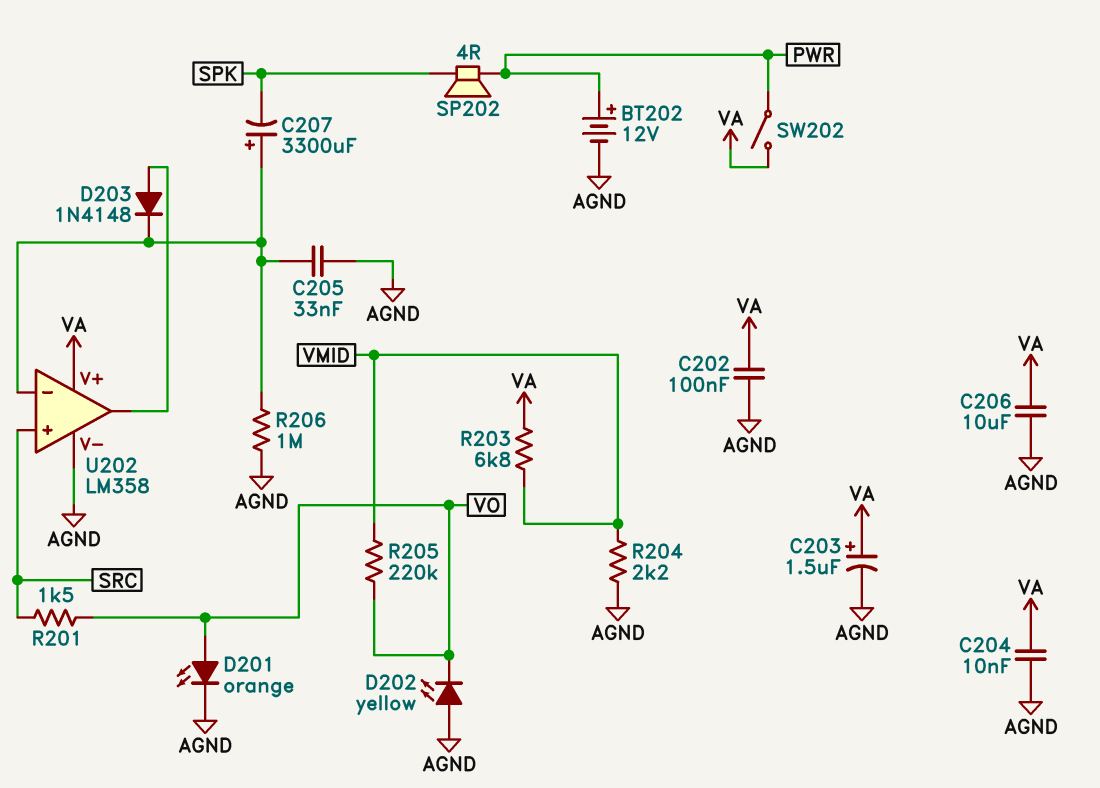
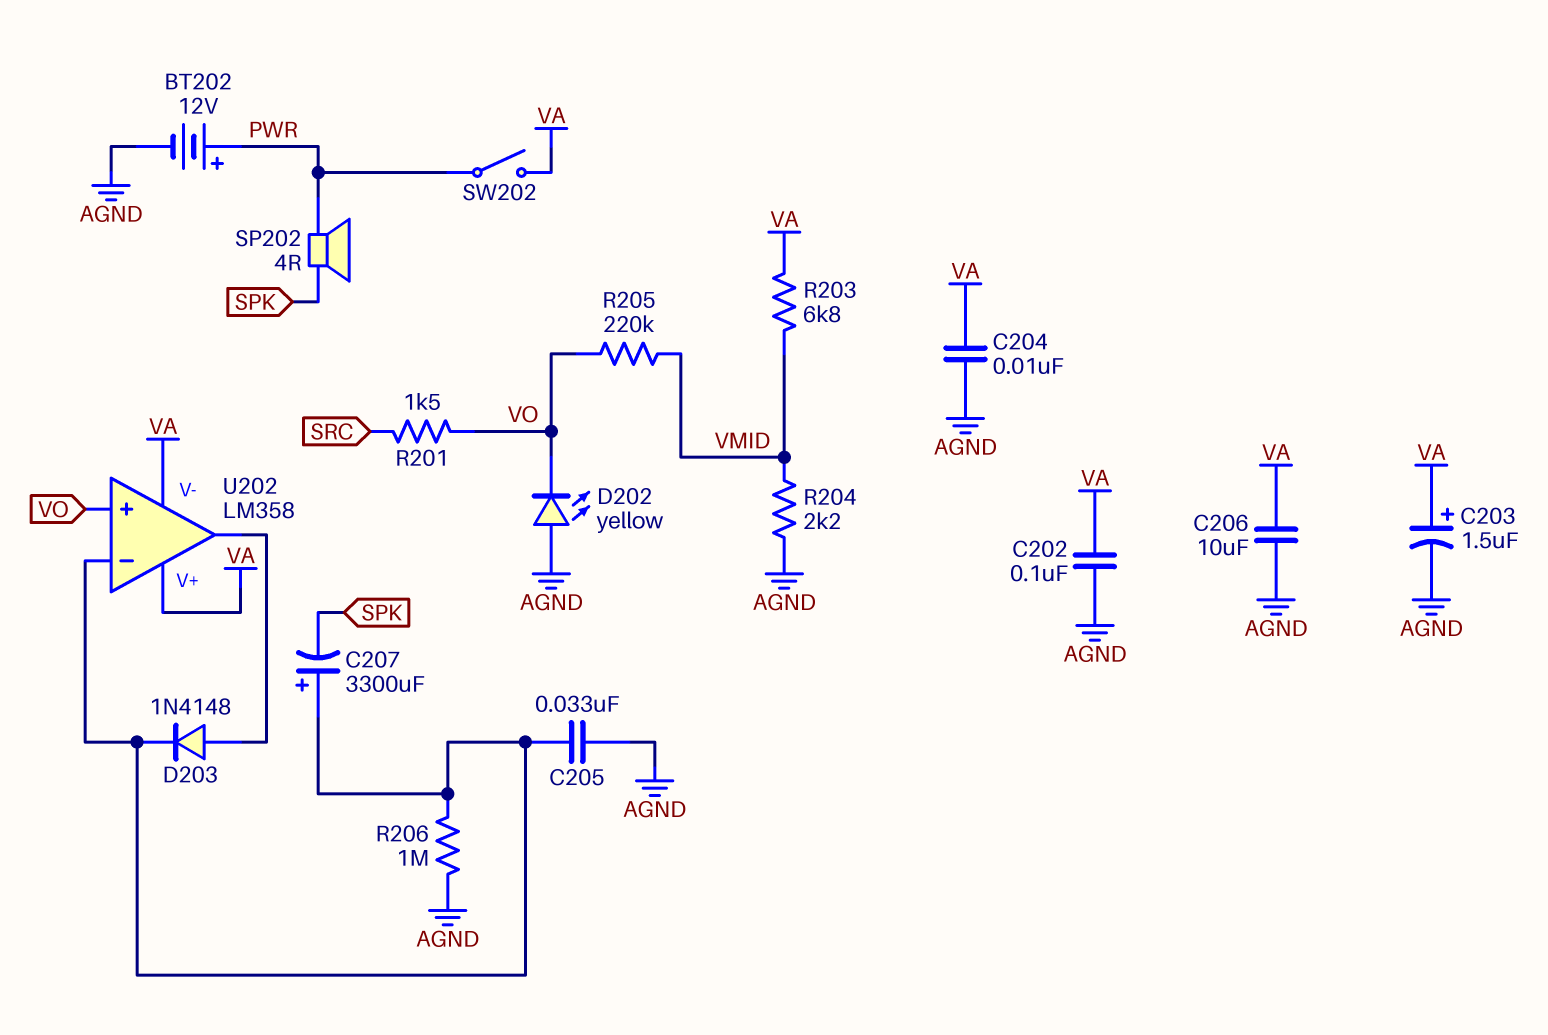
D201: LED orange (A VO, K AGND) -> none
U202 pin V-: AGND -> VA
U202 pin in+: SRC -> VO

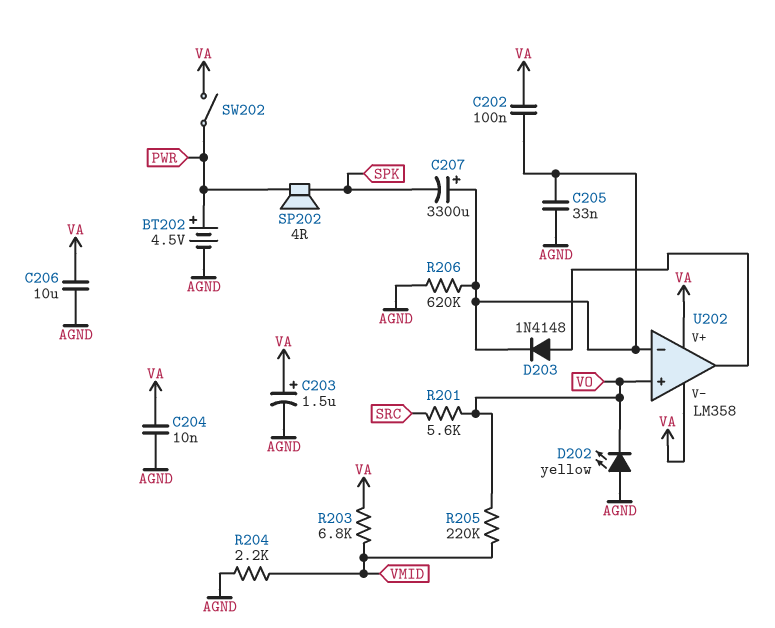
BT202: 12V (plus PWR, minus AGND) -> 4.5V (plus PWR, minus AGND)
C202: 100nF (AGND, VA) -> 100nF (U202/in-, VA)
R201: 1.5k (SRC, VO) -> 5.6k (SRC, VO)
R206: 1M (AGND, U202/in-) -> 620k (AGND, U202/in-)

